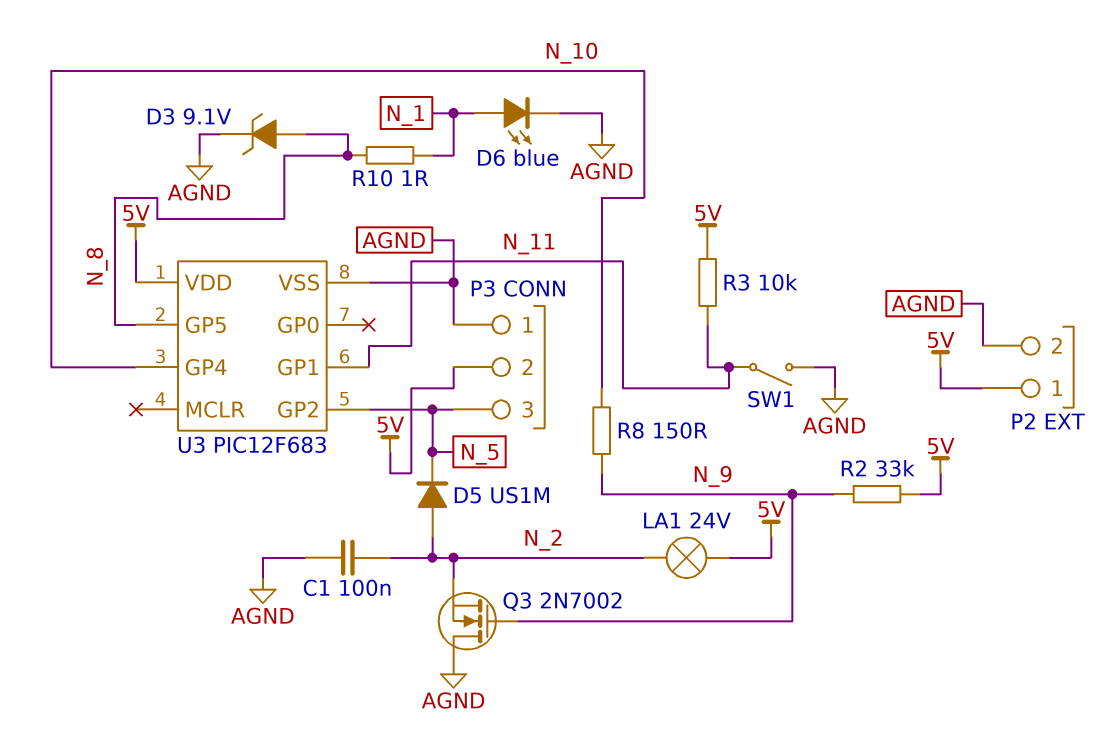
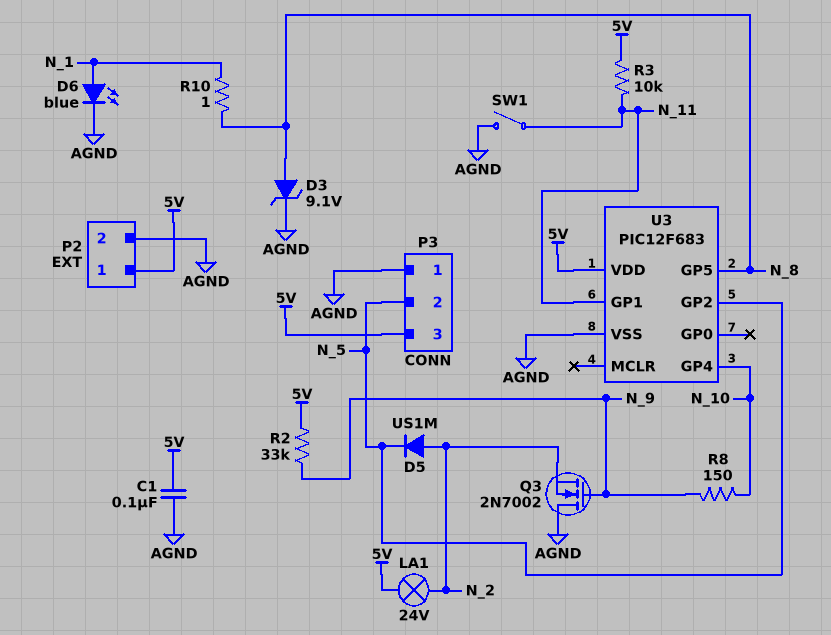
C1: 100nF (AGND, N_2) -> 100nF (5V, AGND)
P3 pin 2: 5V -> N_5
P3 pin 3: N_5 -> 5V

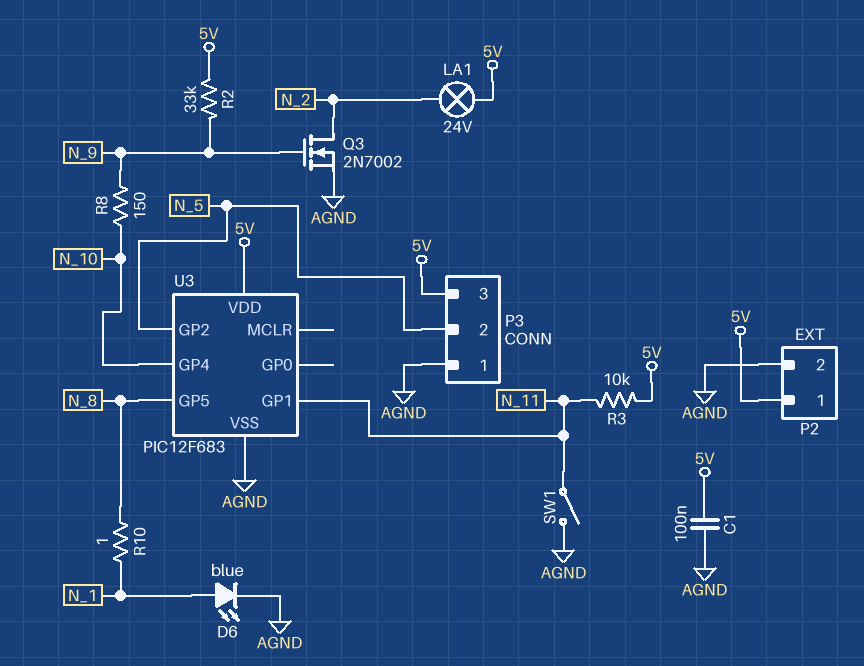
D3: zener 9.1V (A N_8, K AGND) -> none
D5: diode US1M (A N_2, K N_5) -> none
Q3: NMOS 2N7002 (G N_9, D AGND, S N_2) -> NMOS 2N7002 (G N_9, D N_2, S AGND)

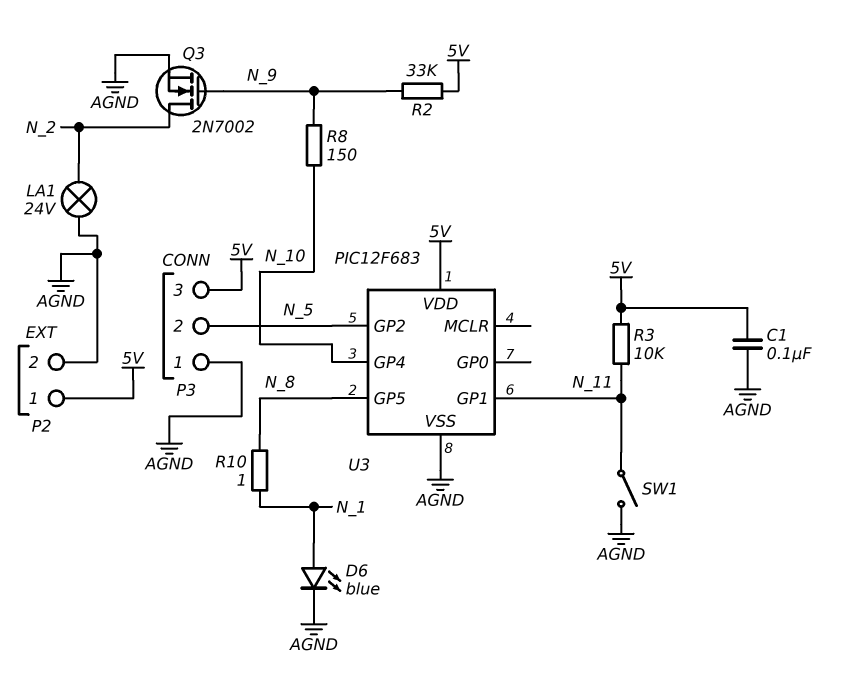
LA1: lamp 24V (5V, N_2) -> lamp 24V (AGND, N_2)

